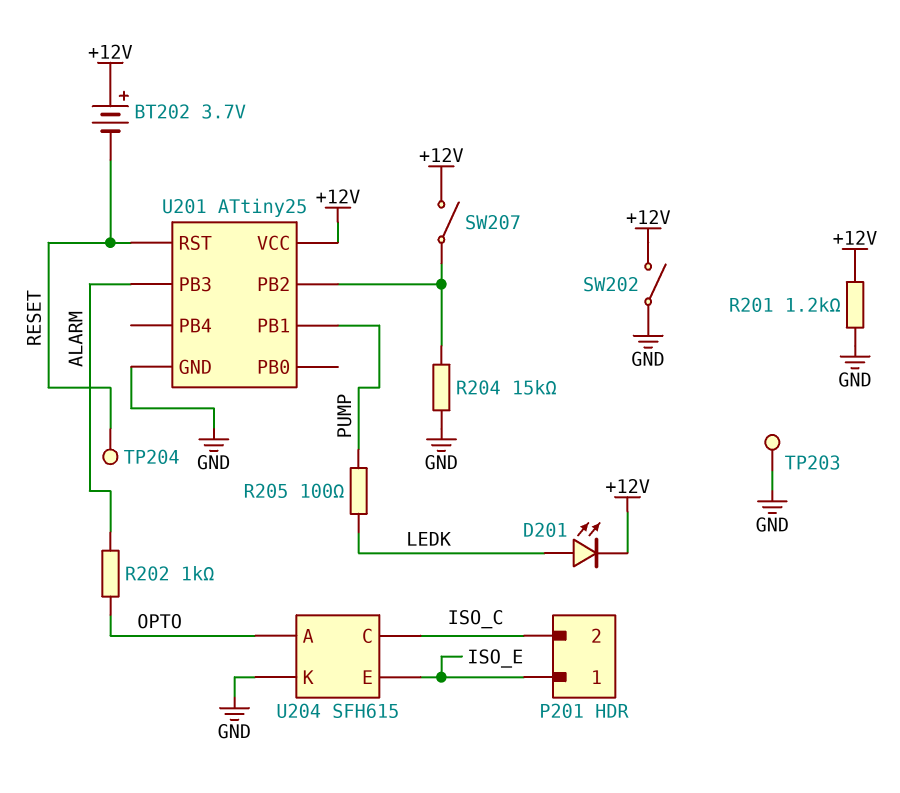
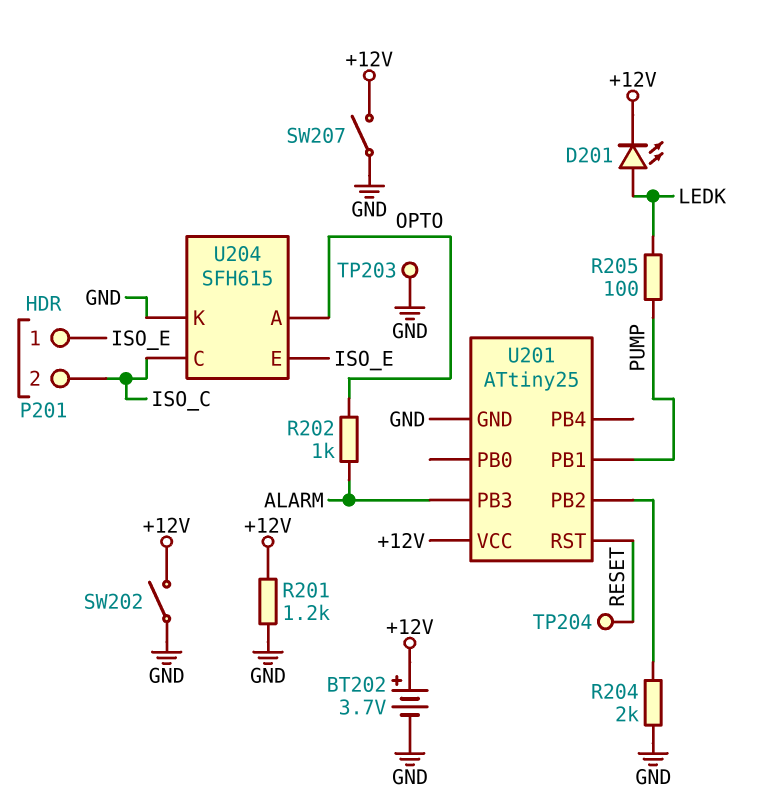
BT202: 3.7V (plus +12V, minus RESET) -> 3.7V (plus +12V, minus GND)
R204: 15k (GND, U201/PB2) -> 2k (GND, U201/PB2)
SW207: switch (+12V, U201/PB2) -> switch (+12V, GND)

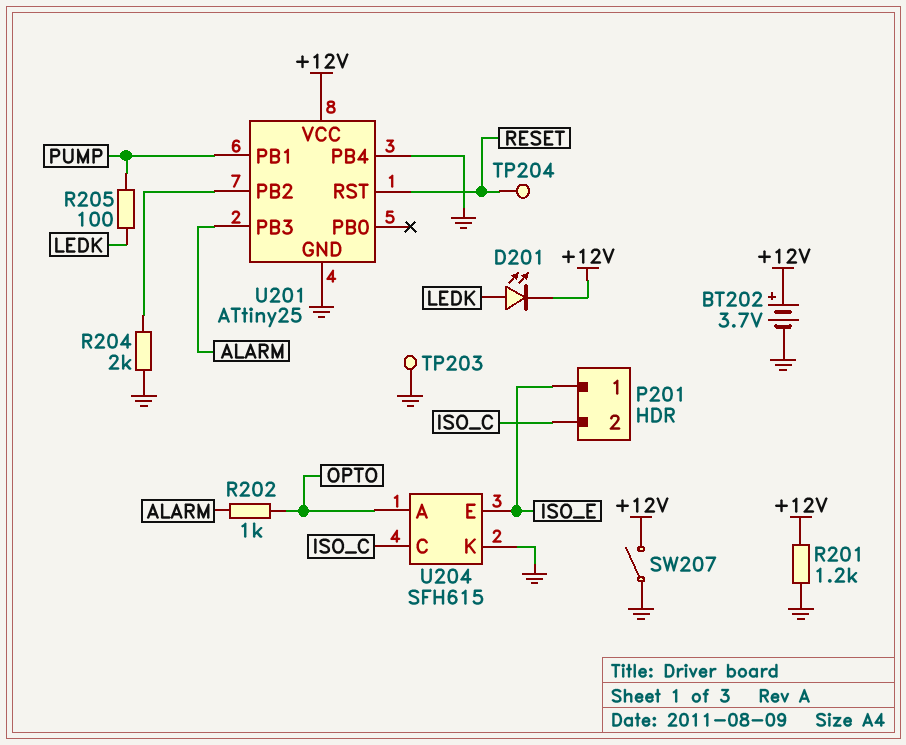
SW202: switch (+12V, GND) -> none
U201 pin PB4: none -> GND

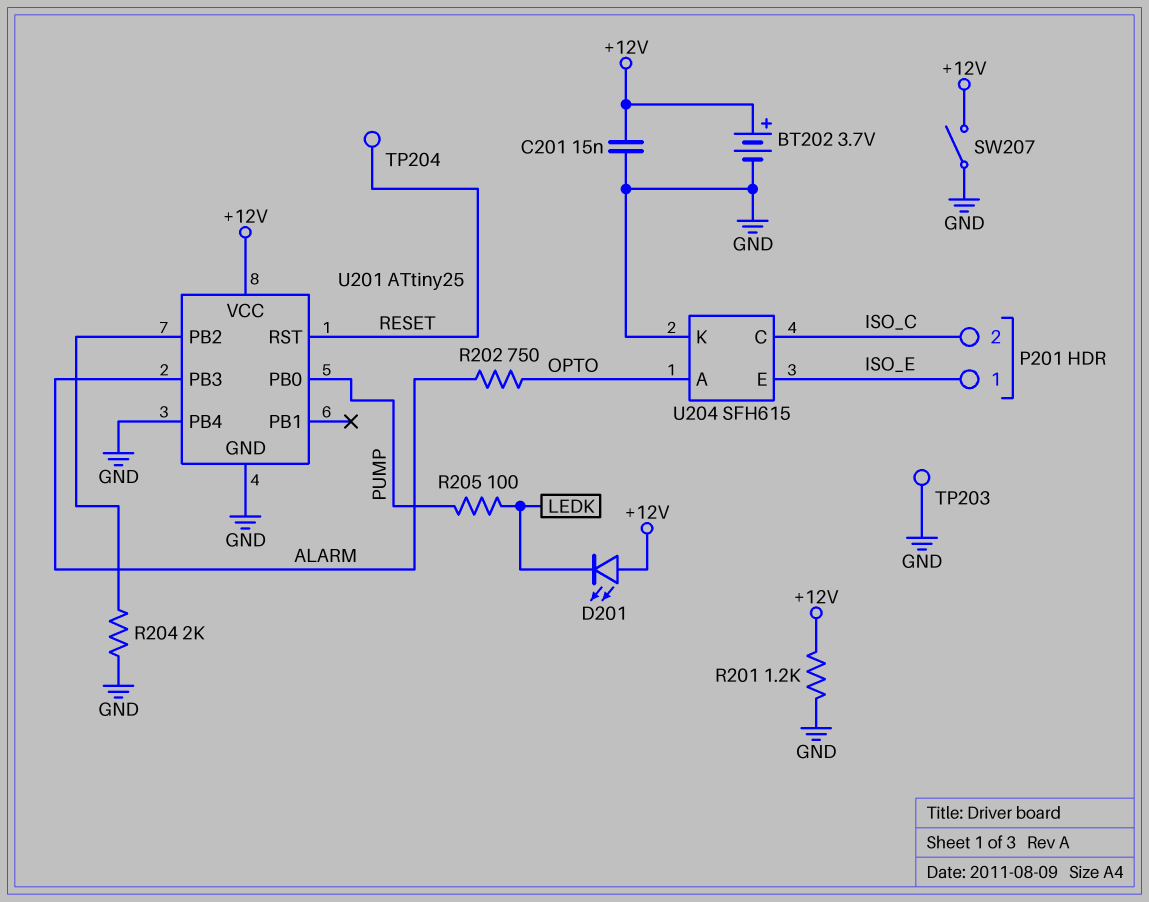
C201: none -> 15nF (+12V, GND)
D201: LED (A LEDK, K +12V) -> LED (A +12V, K LEDK)
R202: 1k (ALARM, OPTO) -> 750 (ALARM, OPTO)
U201 pin PB0: none -> PUMP
U201 pin PB1: PUMP -> none

